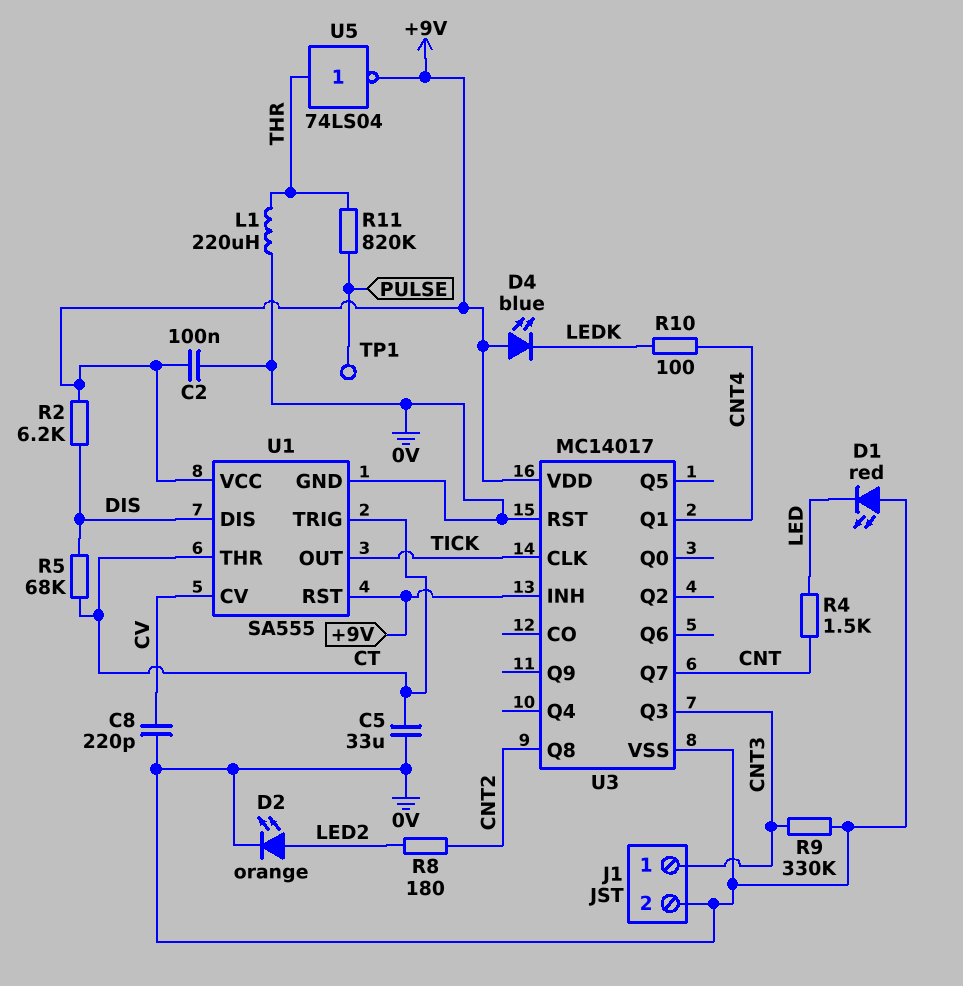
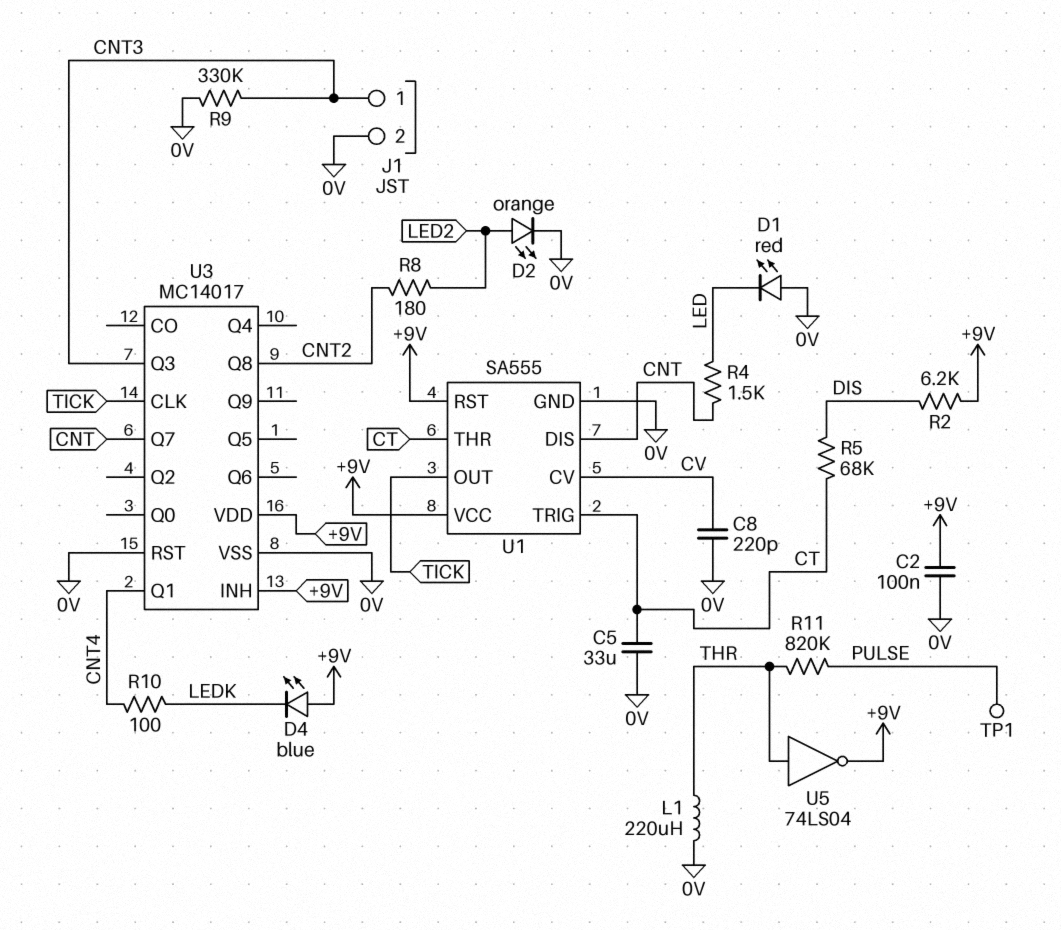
U1 pin DIS: DIS -> CNT

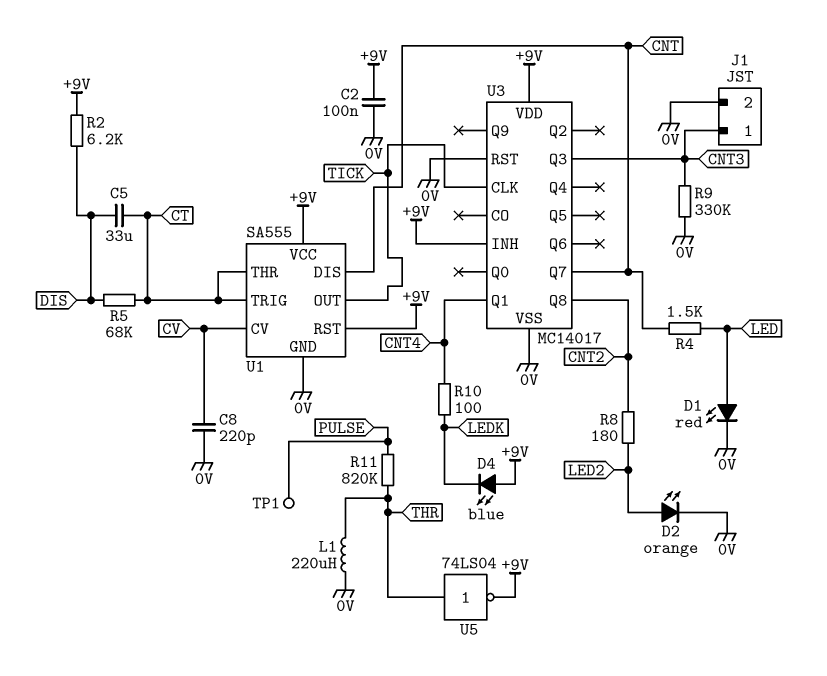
C5: 33uF (0V, CT) -> 33uF (CT, DIS)
D1: LED red (A 0V, K LED) -> LED red (A LED, K 0V)

